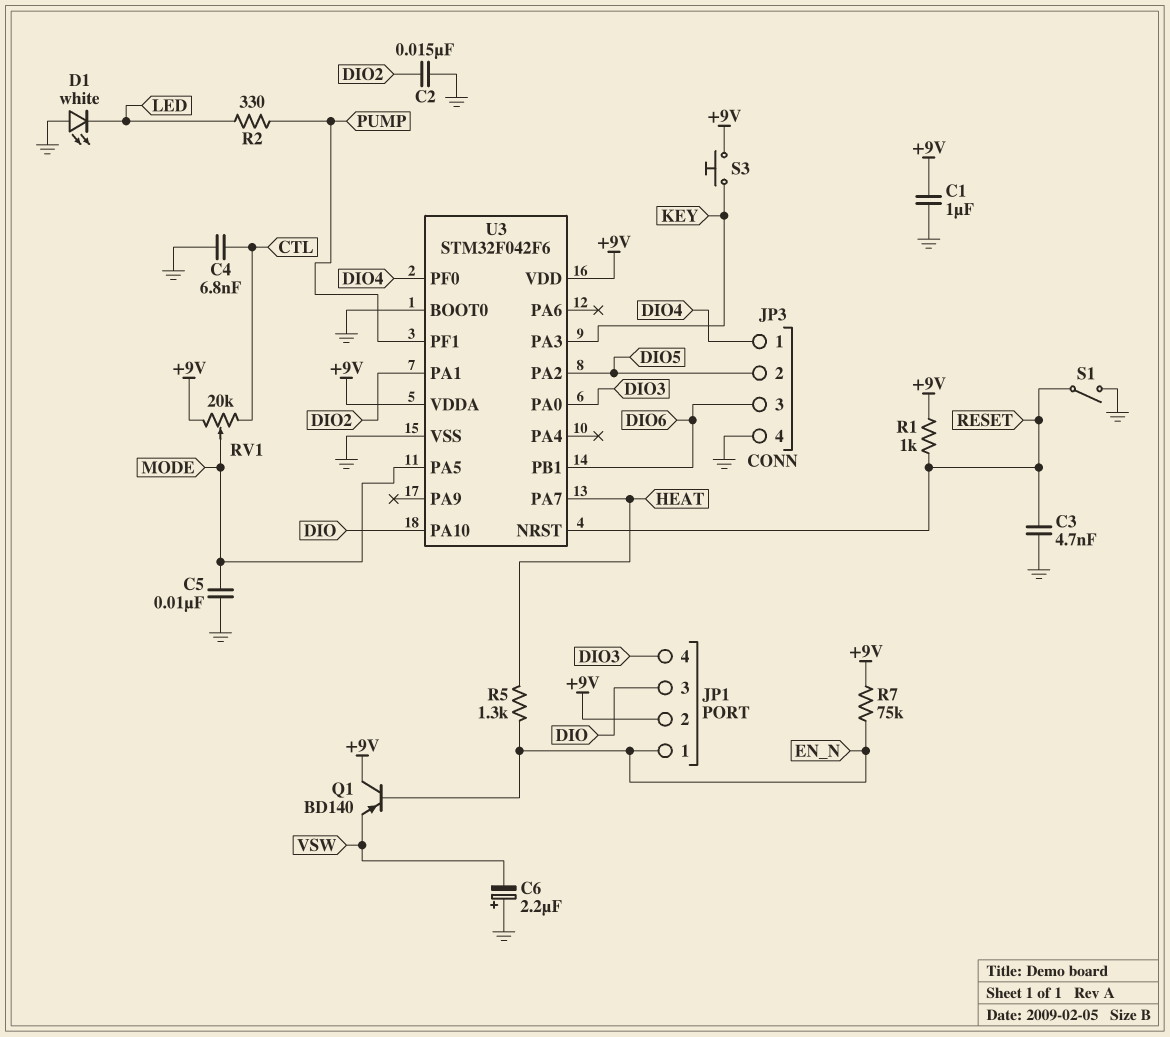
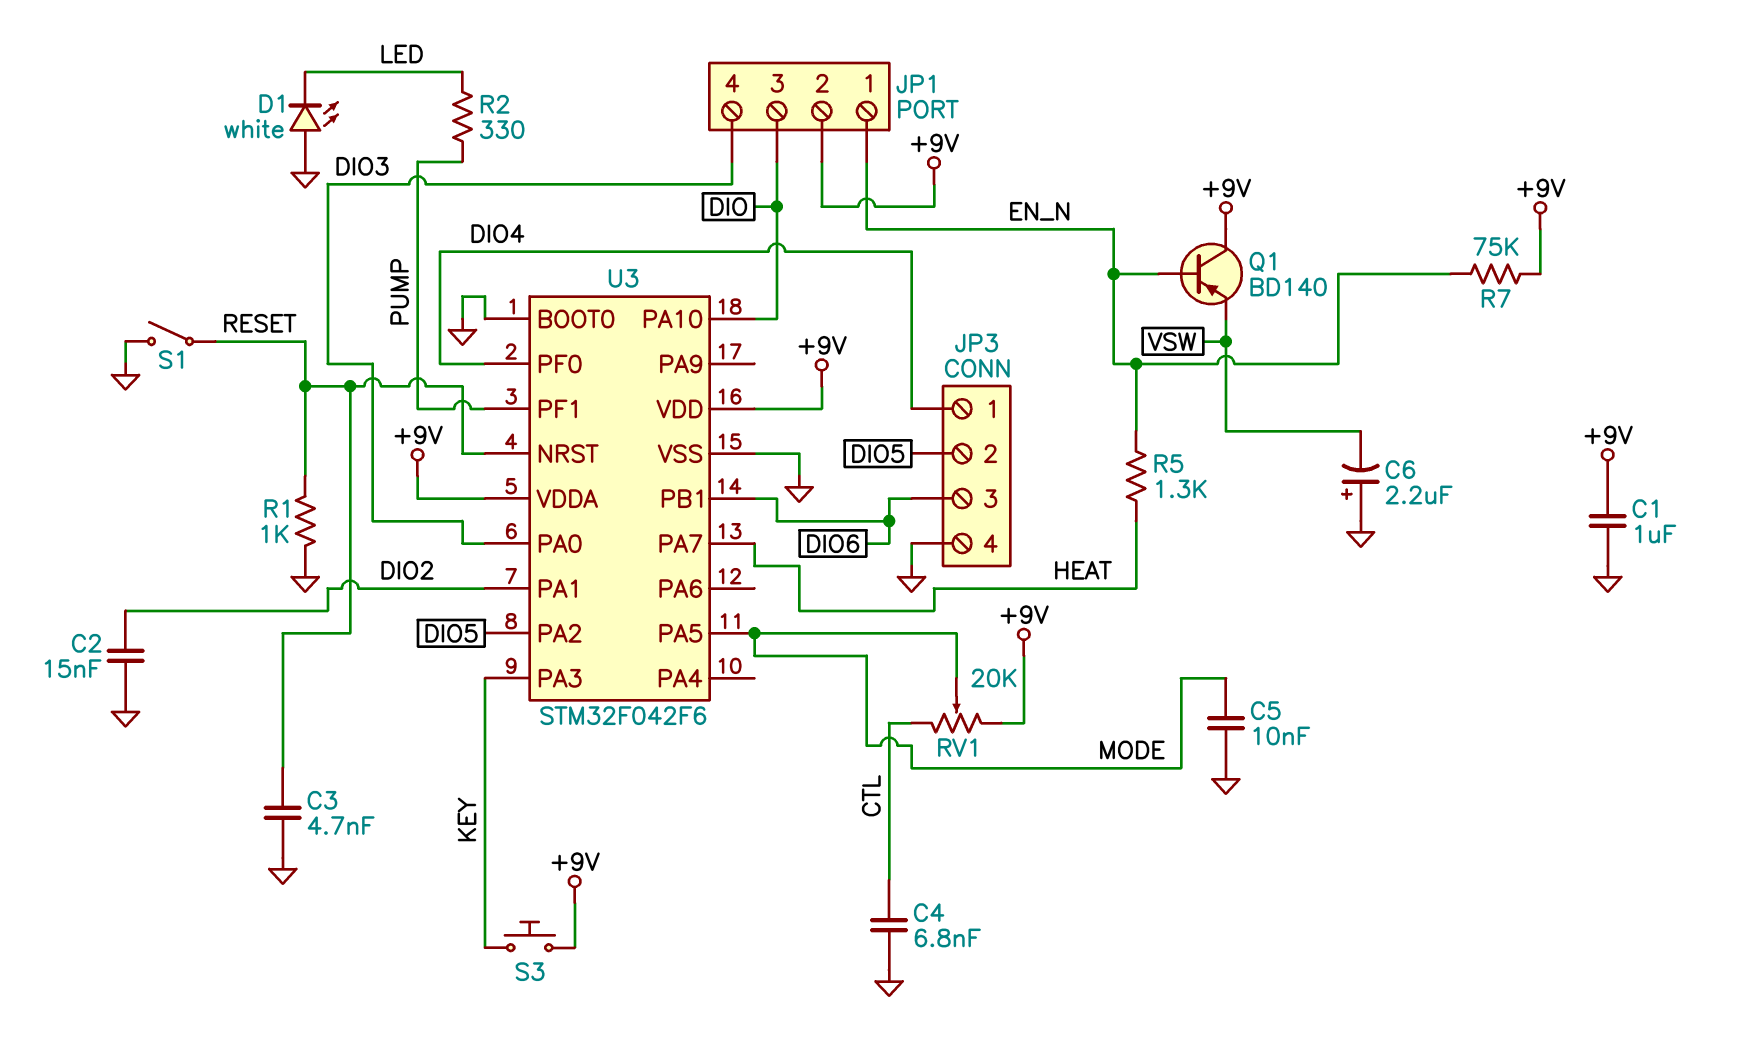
R1: 1k (+9V, RESET) -> 1k (GND, RESET)

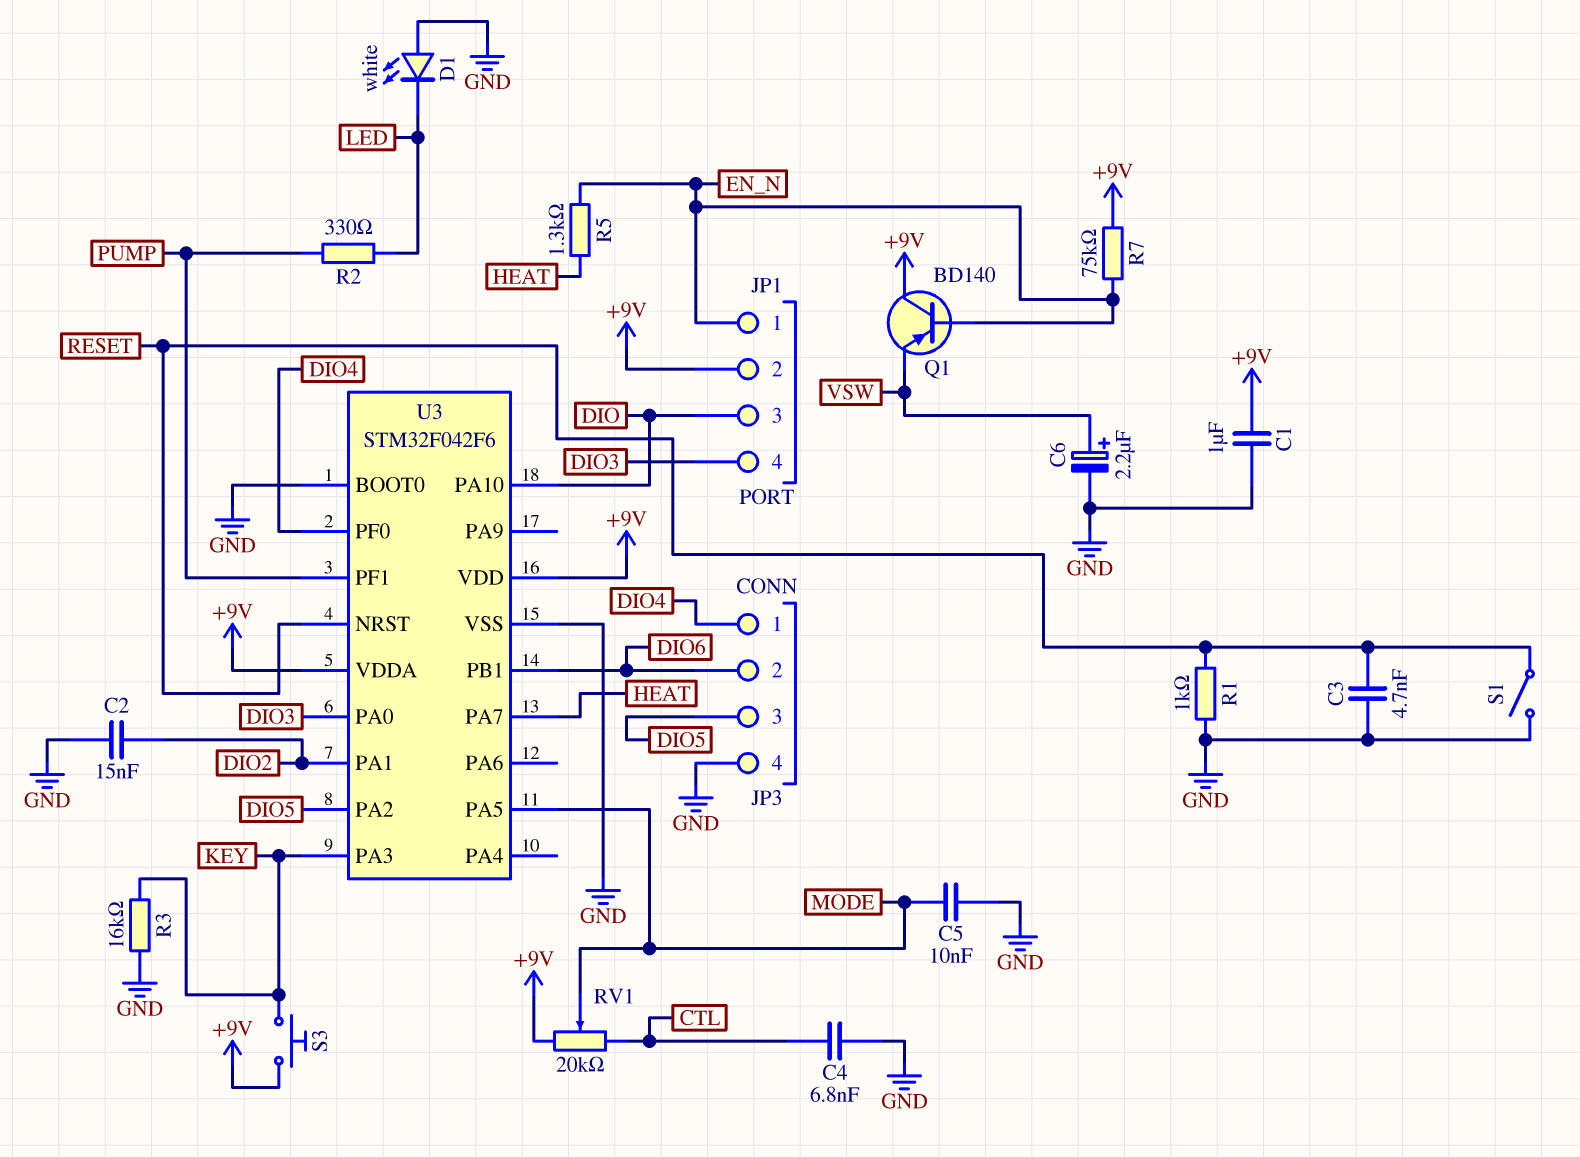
C6: 2.2uF (plus GND, minus VSW) -> 2.2uF (plus VSW, minus GND)
JP3 pin 2: DIO5 -> DIO6
JP3 pin 3: DIO6 -> DIO5
R3: none -> 16k (GND, KEY)

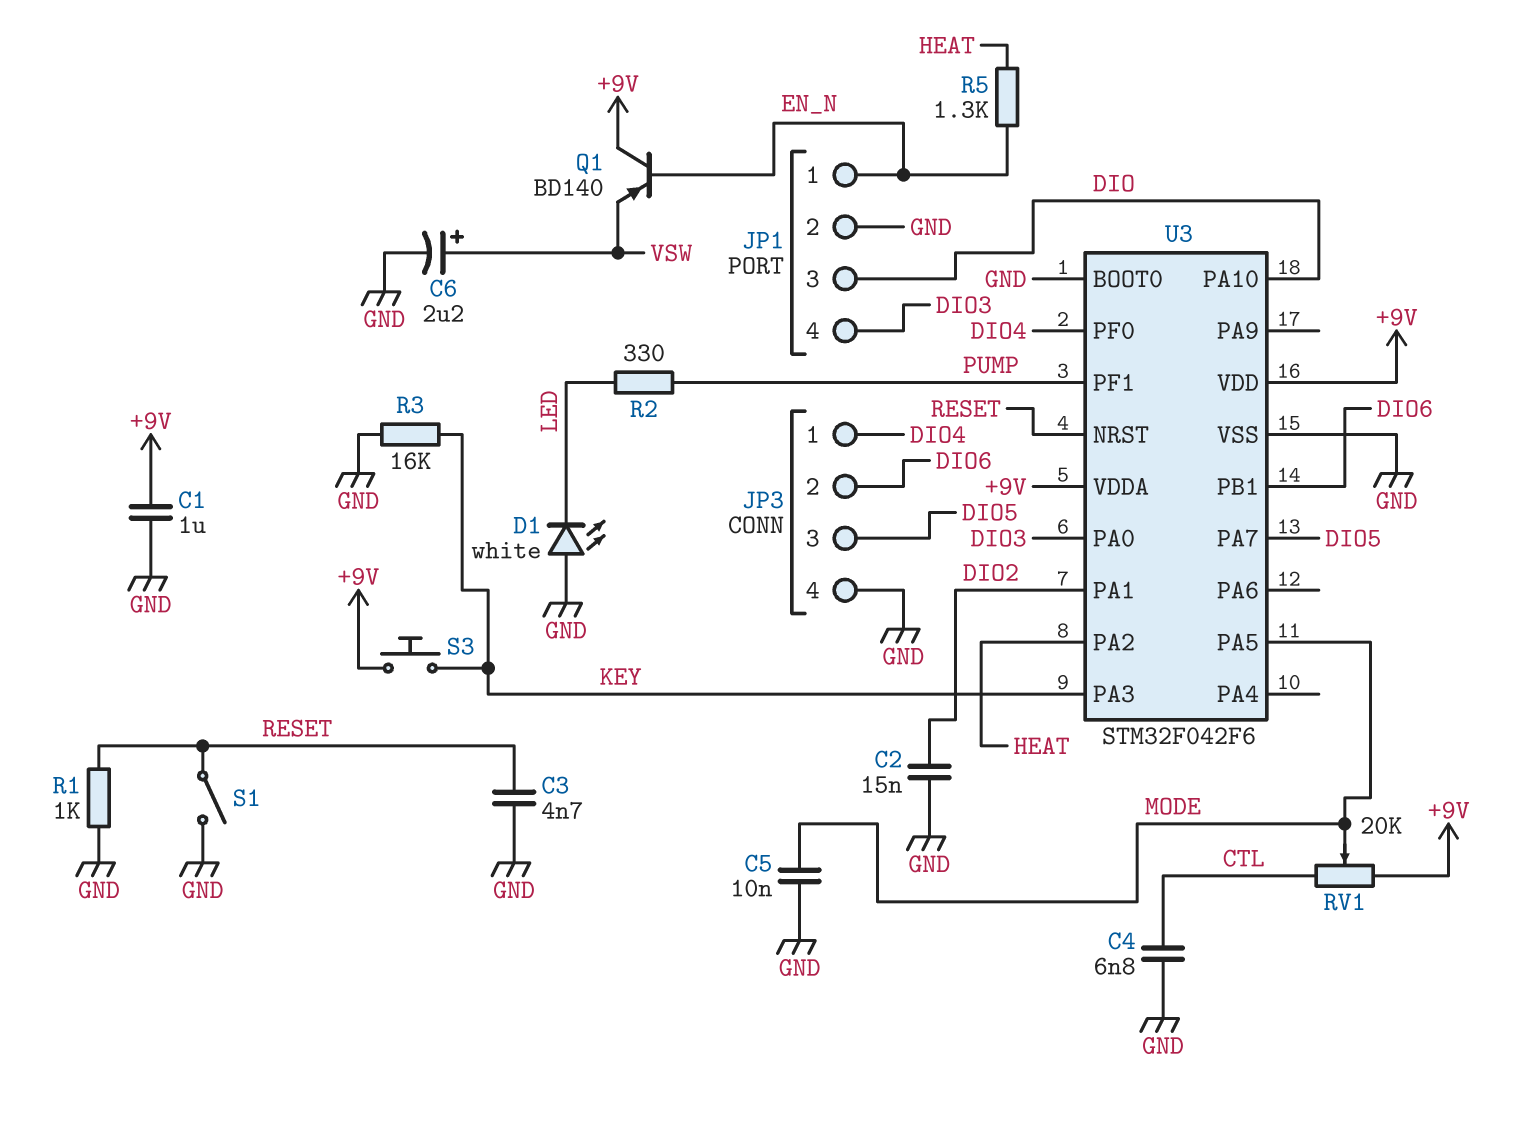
JP1 pin 2: +9V -> GND
R7: 75k (+9V, EN_N) -> none
U3 pin PA2: DIO5 -> HEAT
U3 pin PA7: HEAT -> DIO5

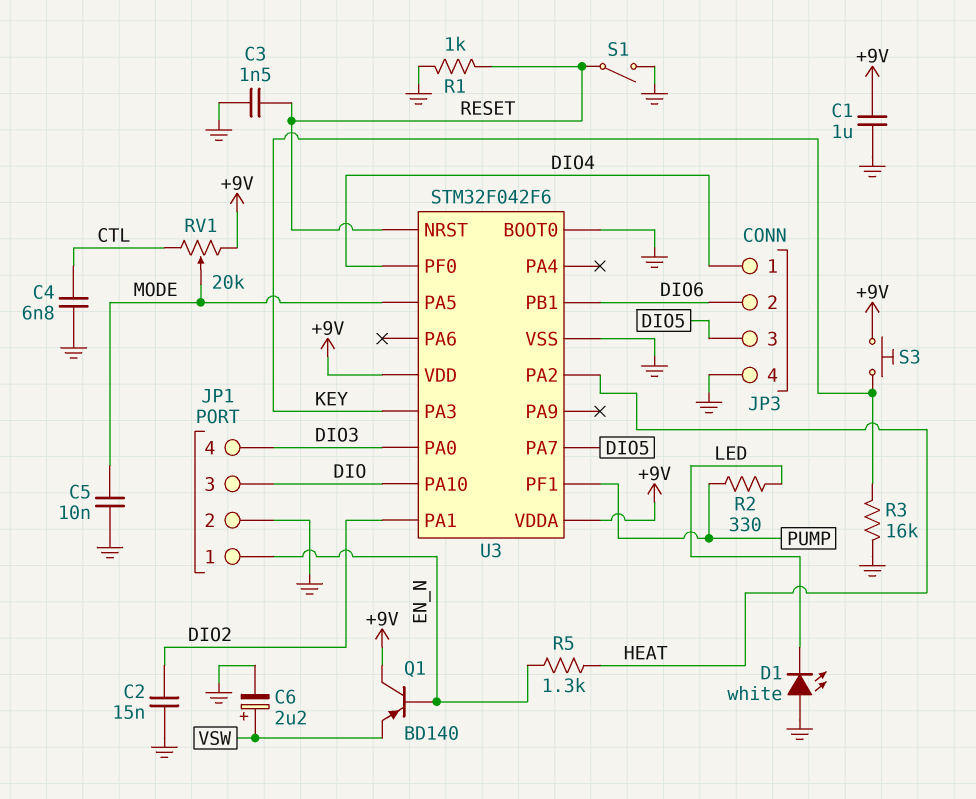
C3: 4.7nF (GND, RESET) -> 1.5nF (GND, RESET)

